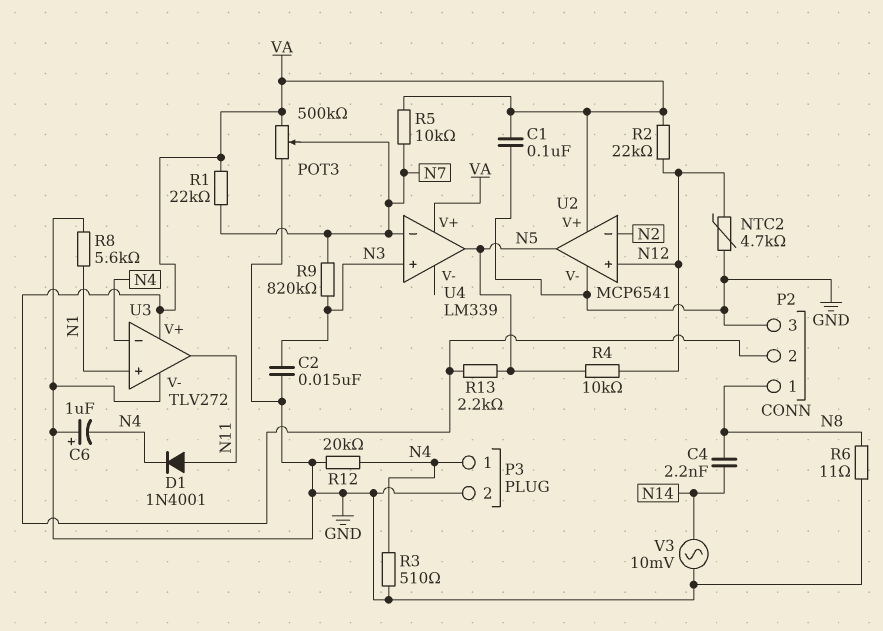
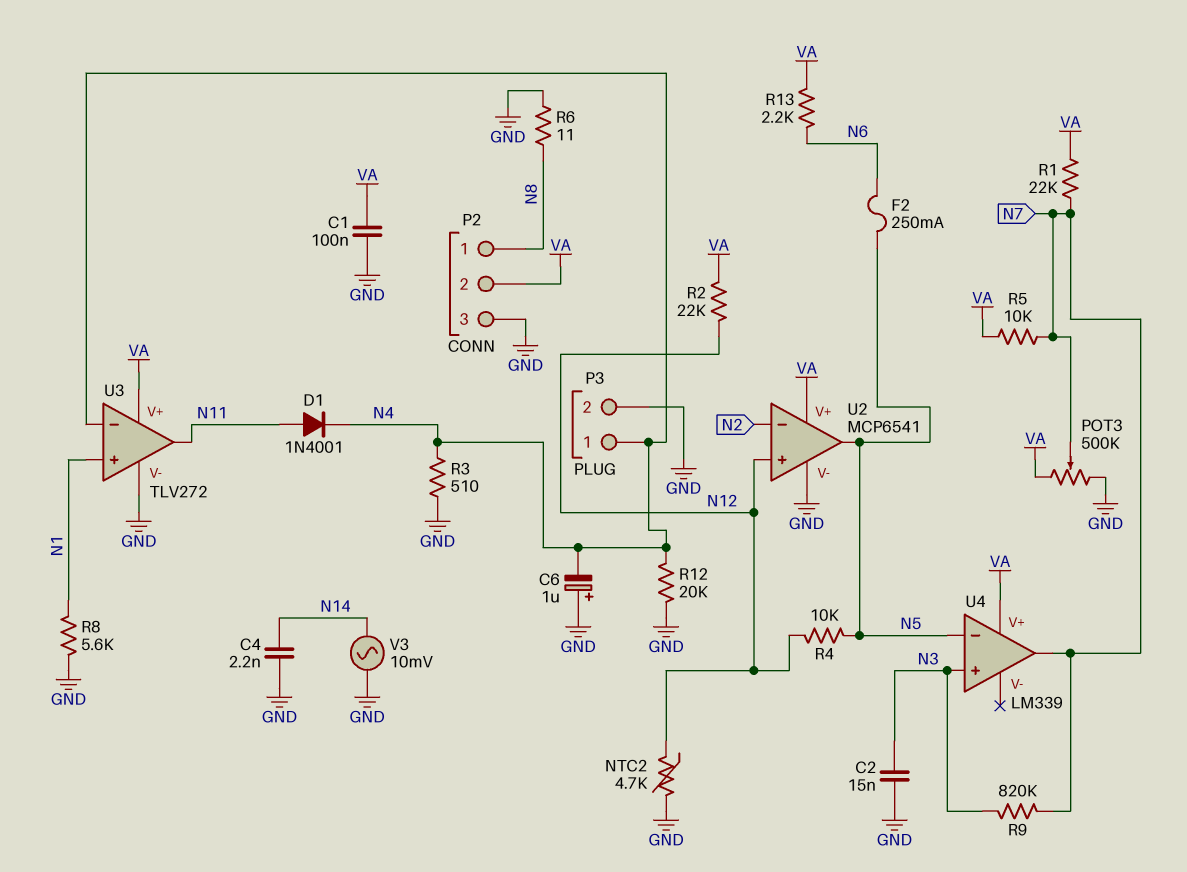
C4: 2.2nF (N8, N14) -> 2.2nF (GND, N14)
F2: none -> 250mA (N5, N6)
R13: 2.2k (N5, VA) -> 2.2k (N6, VA)
U4 pin in-: N7 -> N5
U4 pin out: N5 -> N7

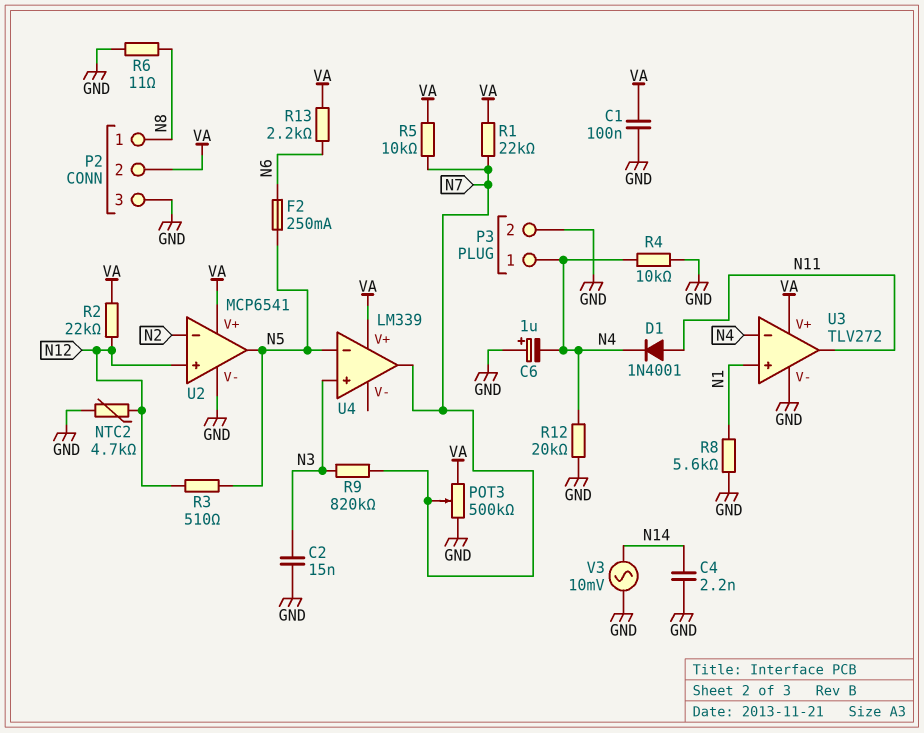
R3: 510 (GND, N4) -> 510 (N5, N12)
R4: 10k (N5, N12) -> 10k (GND, N4)

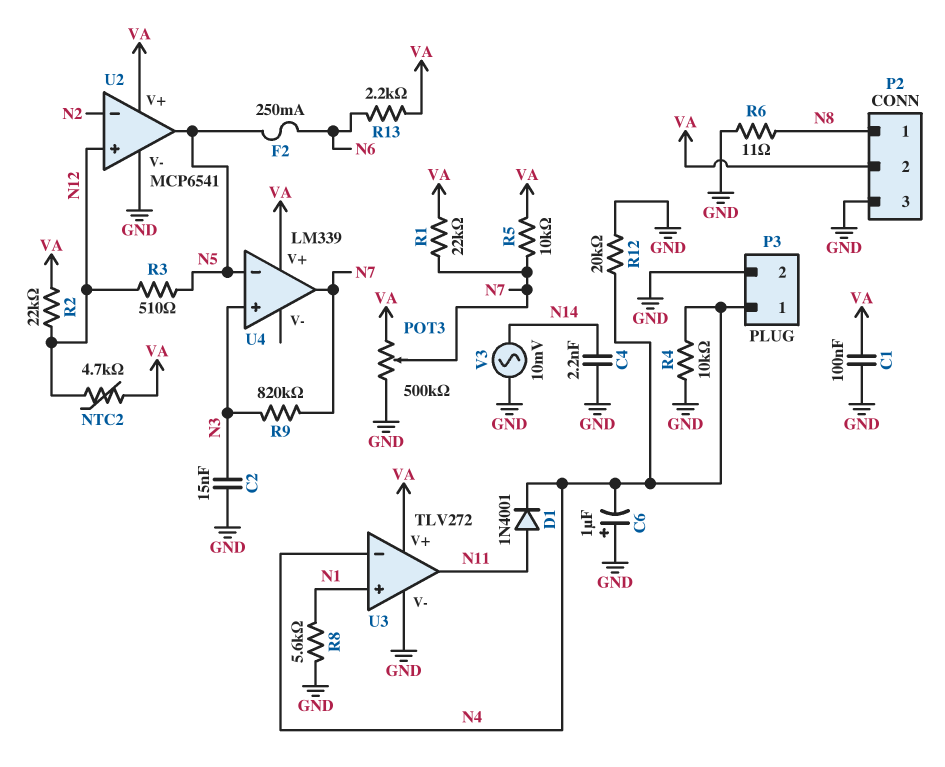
NTC2: 4.7k (GND, N12) -> 4.7k (N12, VA)

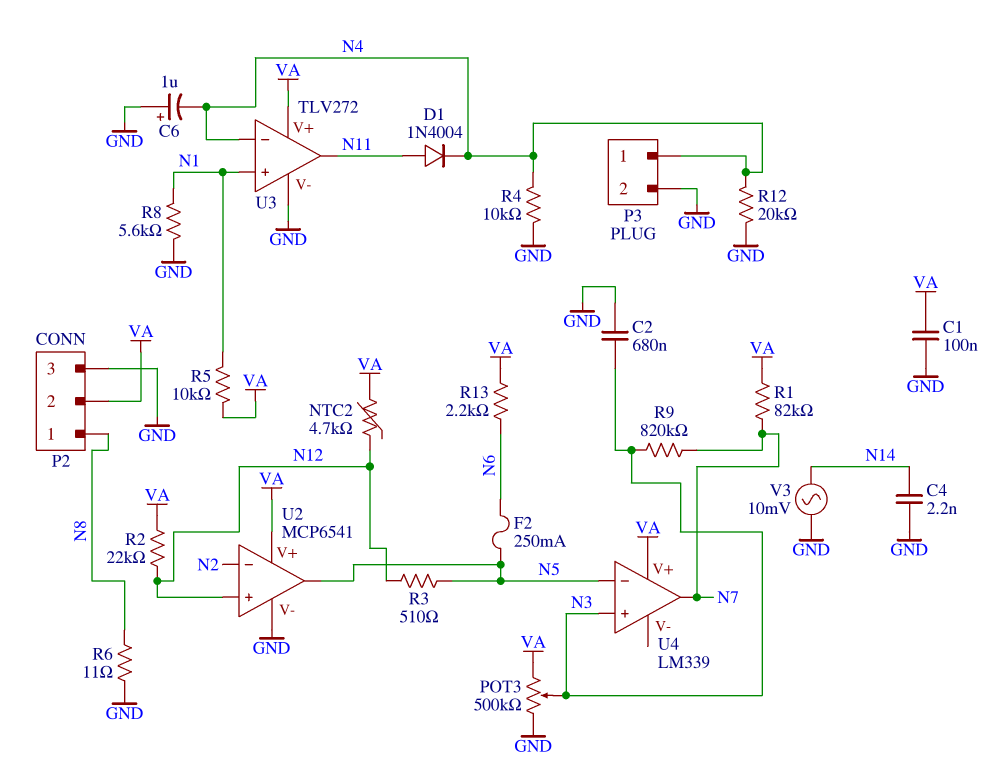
C2: 15nF (GND, N3) -> 680nF (GND, N3)
D1: diode 1N4001 (A N11, K N4) -> diode 1N4004 (A N11, K N4)
POT3: 500k (GND, VA, wiper N7) -> 500k (GND, VA, wiper N3)
R1: 22k (N7, VA) -> 82k (N7, VA)
R5: 10k (N7, VA) -> 10k (N1, VA)

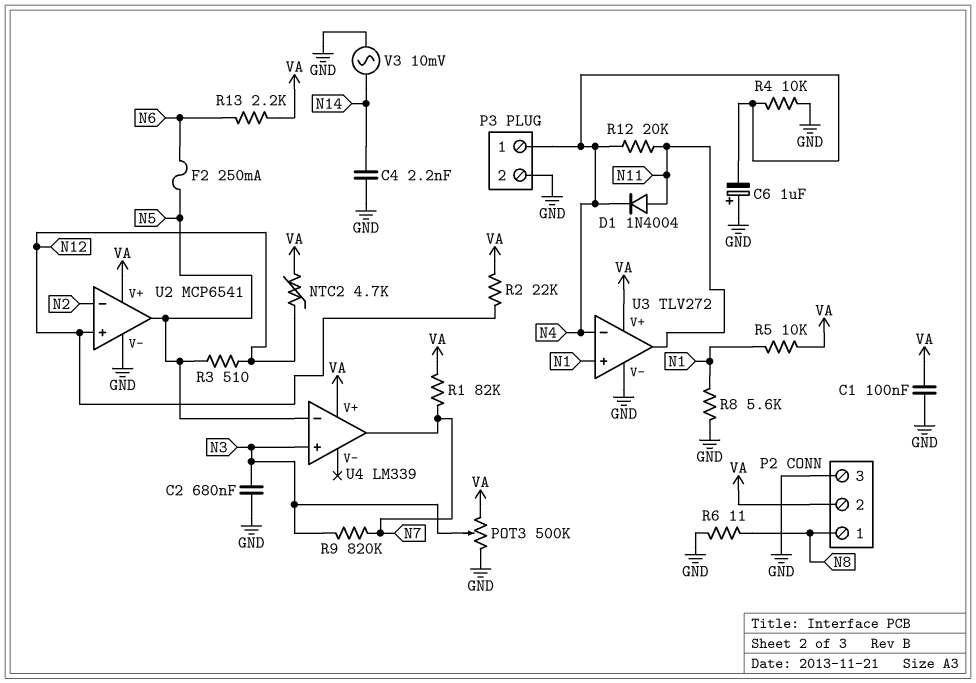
R12: 20k (GND, N4) -> 20k (N4, N11)

